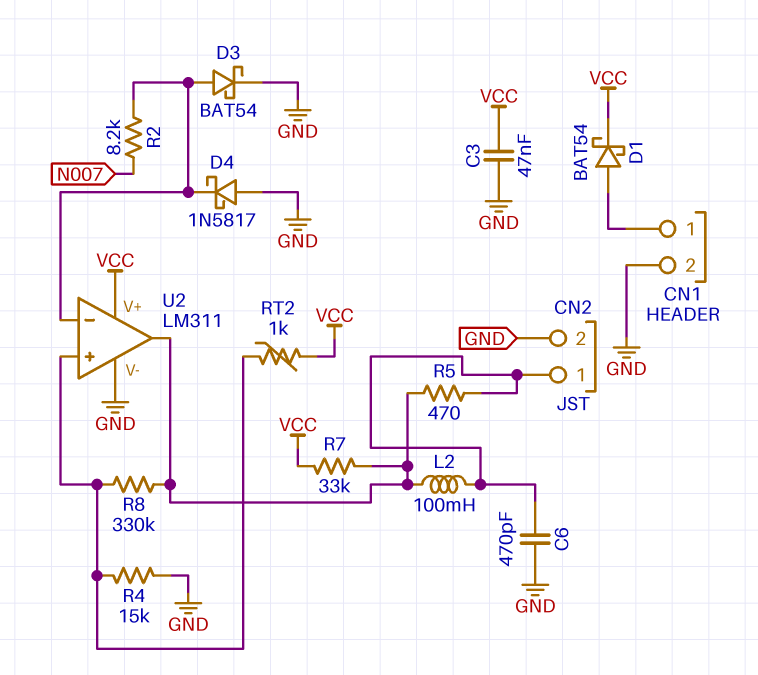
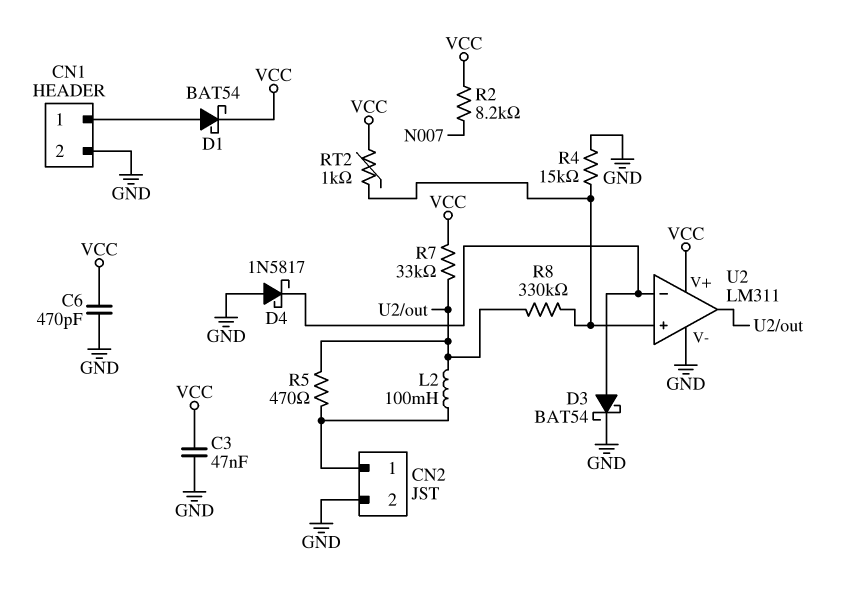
C6: 470pF (CN2/1, GND) -> 470pF (GND, VCC)
R2: 8.2k (N007, U2/in-) -> 8.2k (N007, VCC)

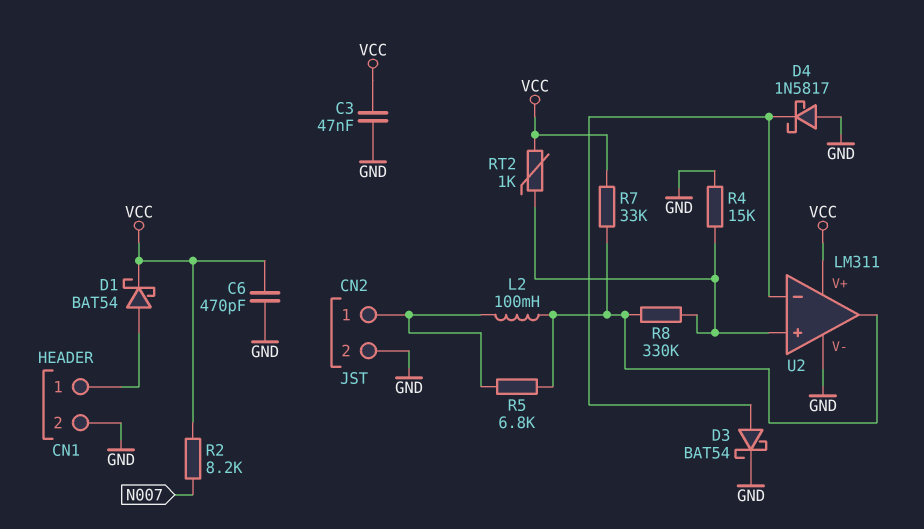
R5: 470 (CN2/1, U2/out) -> 6.8k (CN2/1, U2/out)

